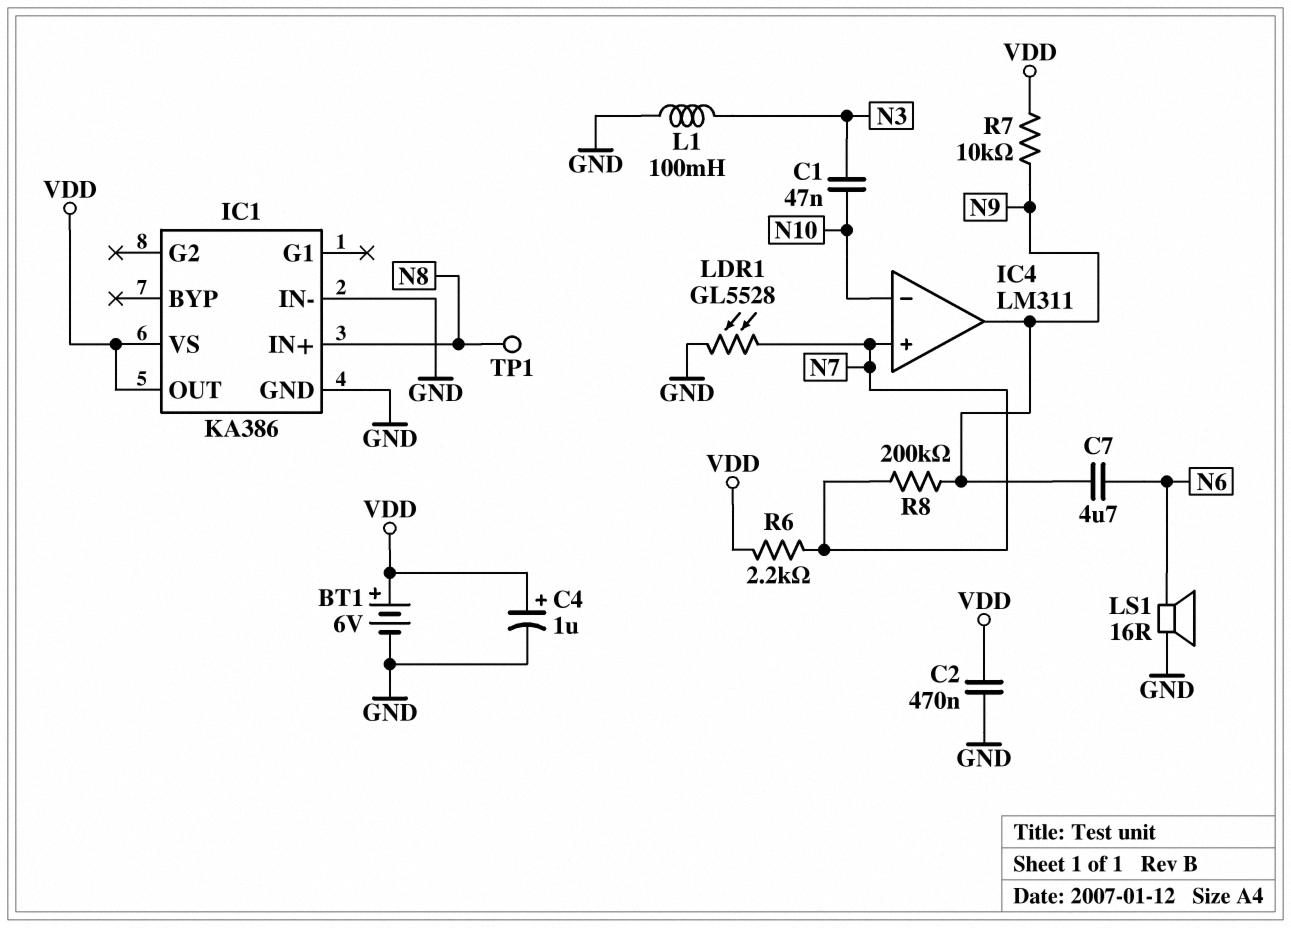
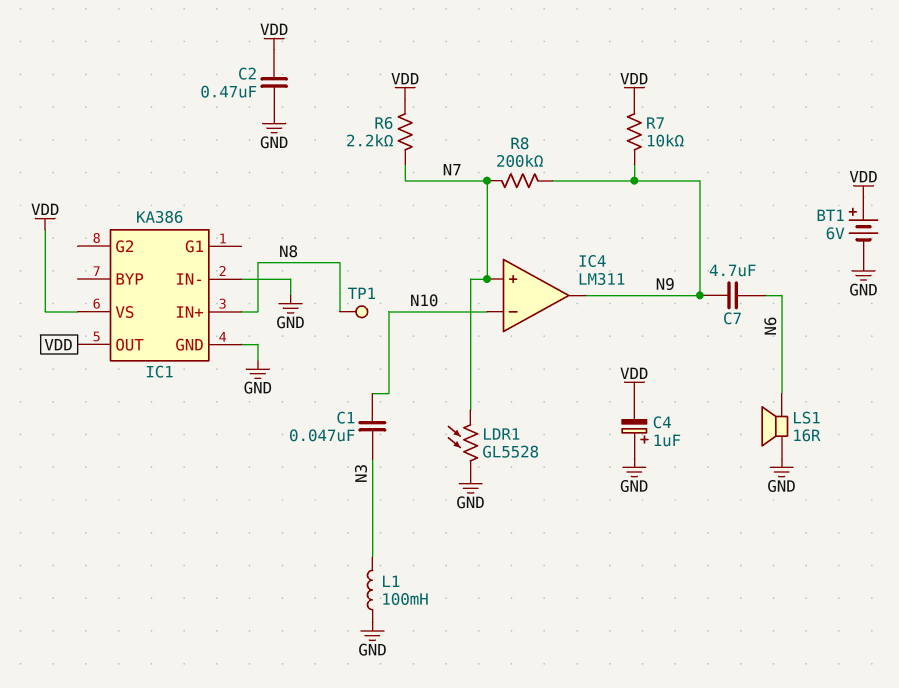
C4: 1uF (plus VDD, minus GND) -> 1uF (plus GND, minus VDD)

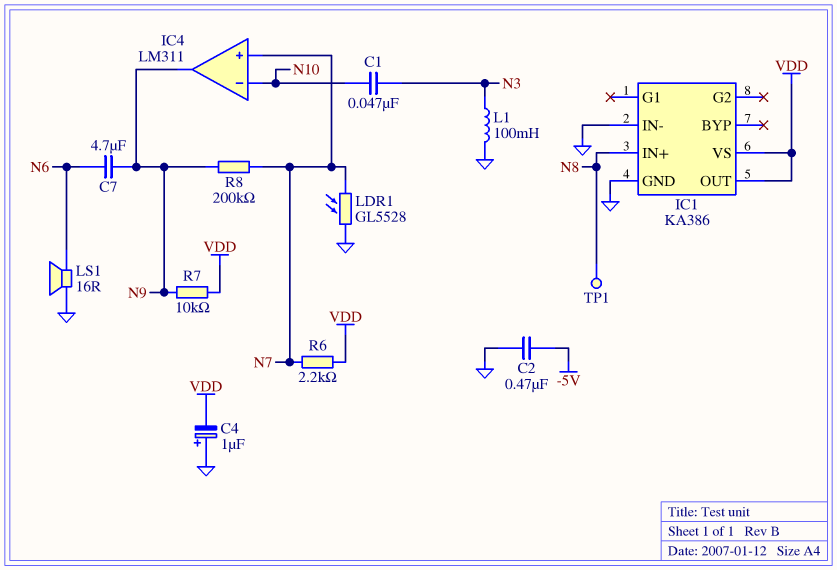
BT1: 6V (plus VDD, minus GND) -> none
C2: 470nF (GND, VDD) -> 470nF (-5V, GND)

